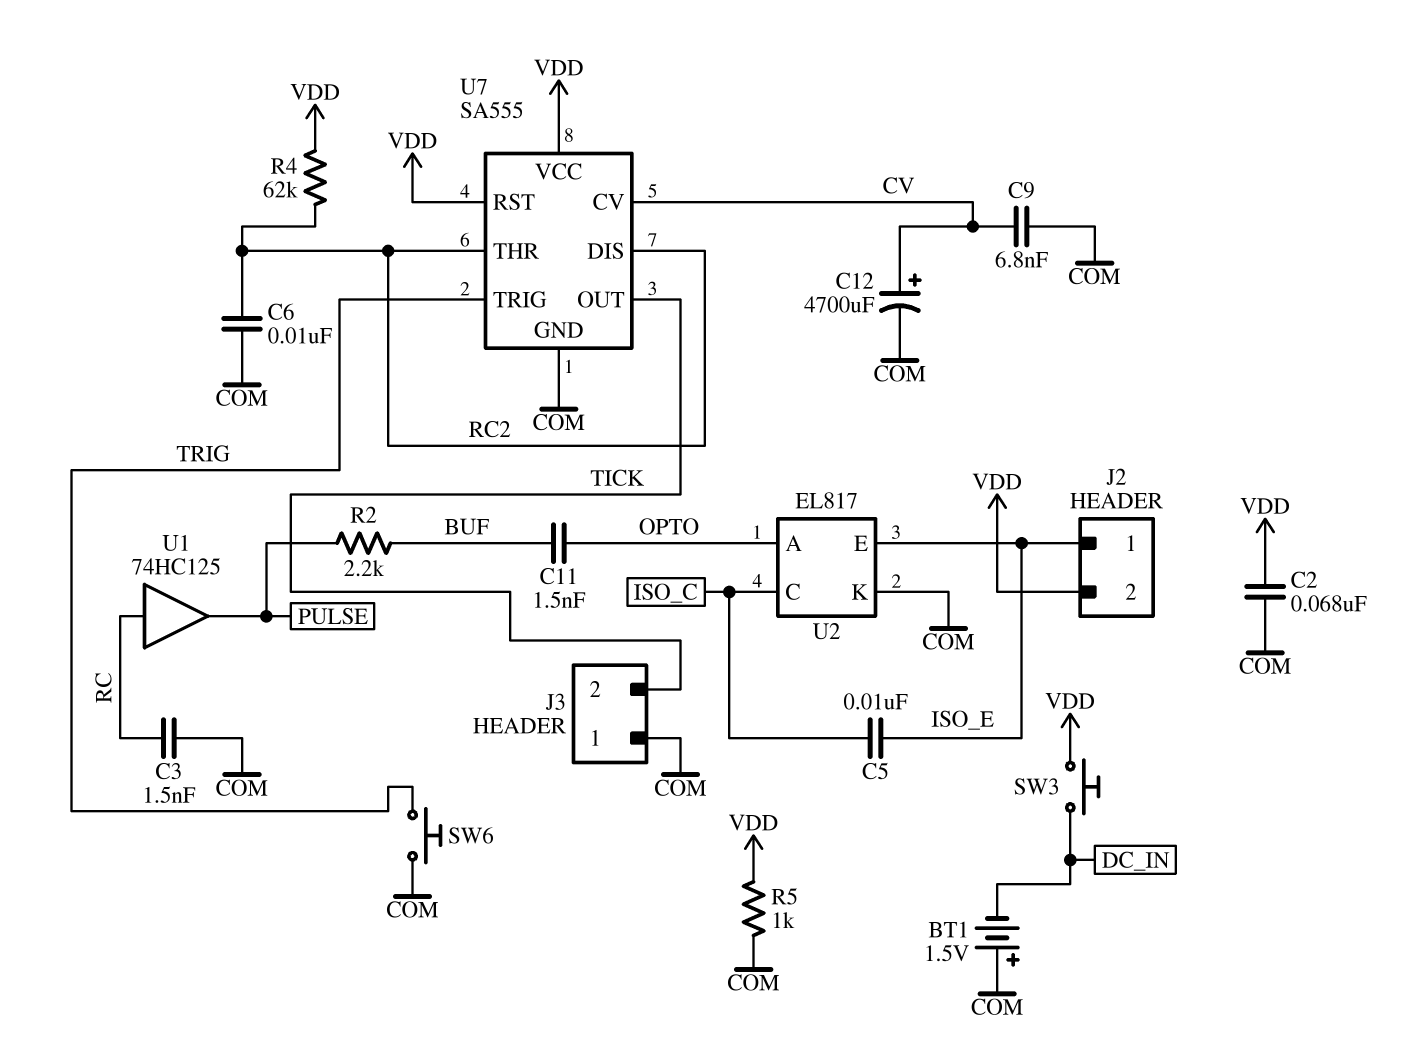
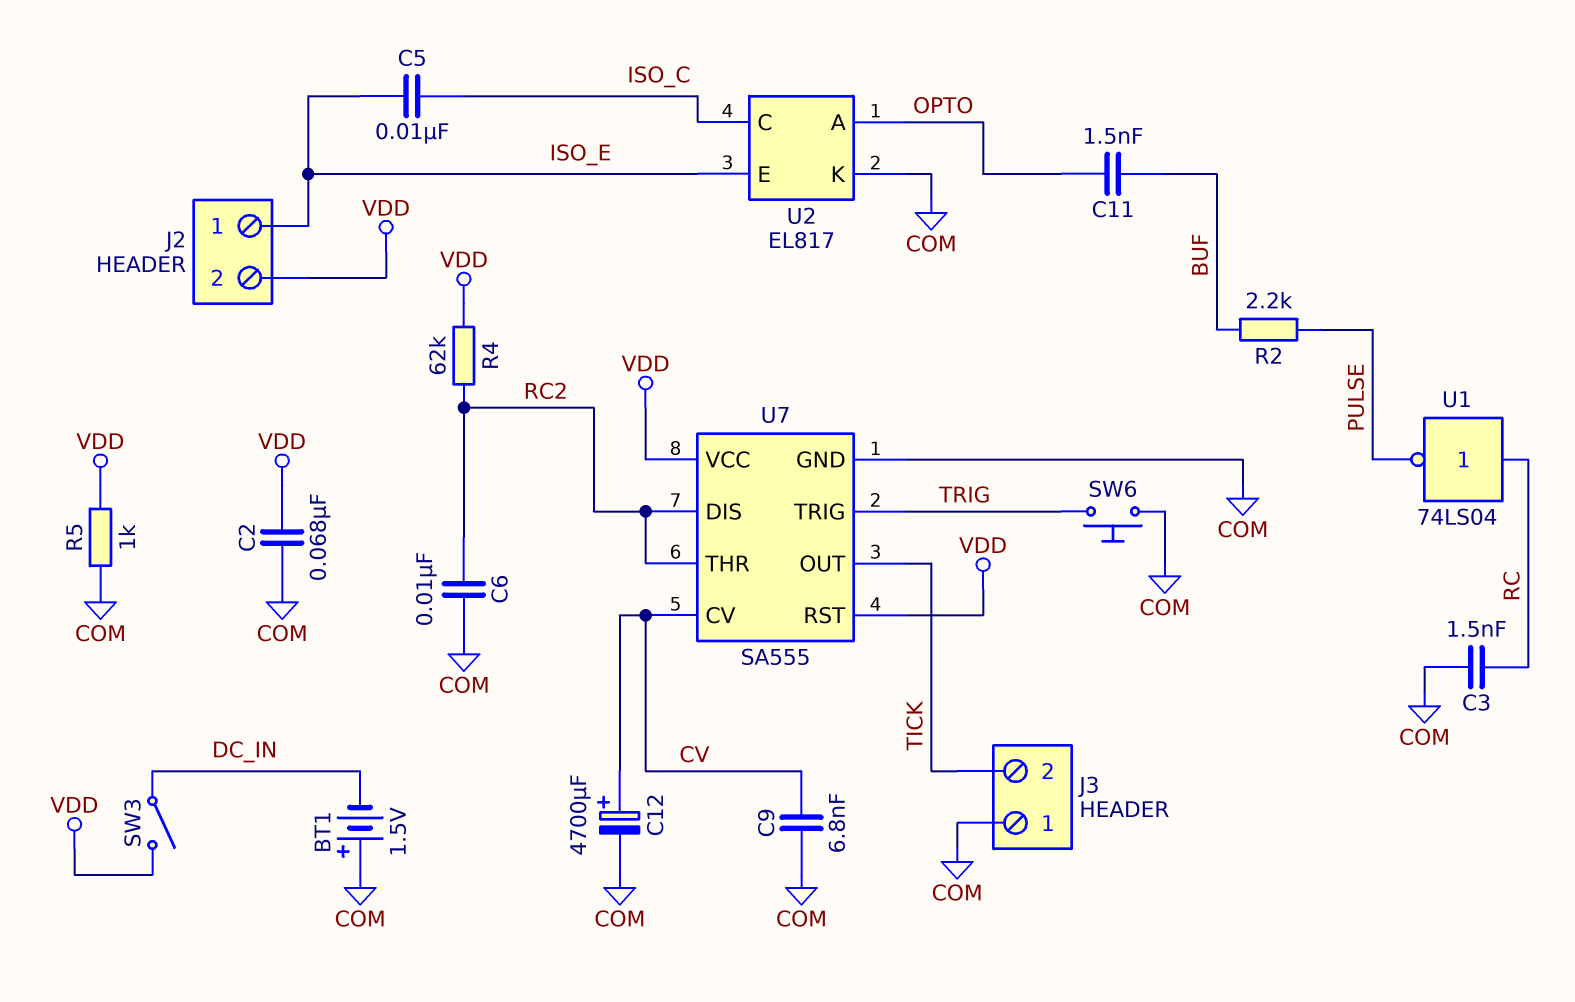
SW3: button (DC_IN, VDD) -> switch (DC_IN, VDD)
U1: buffer 74HC125 (in RC, out PULSE) -> NOT 74LS04 (in RC, out PULSE)

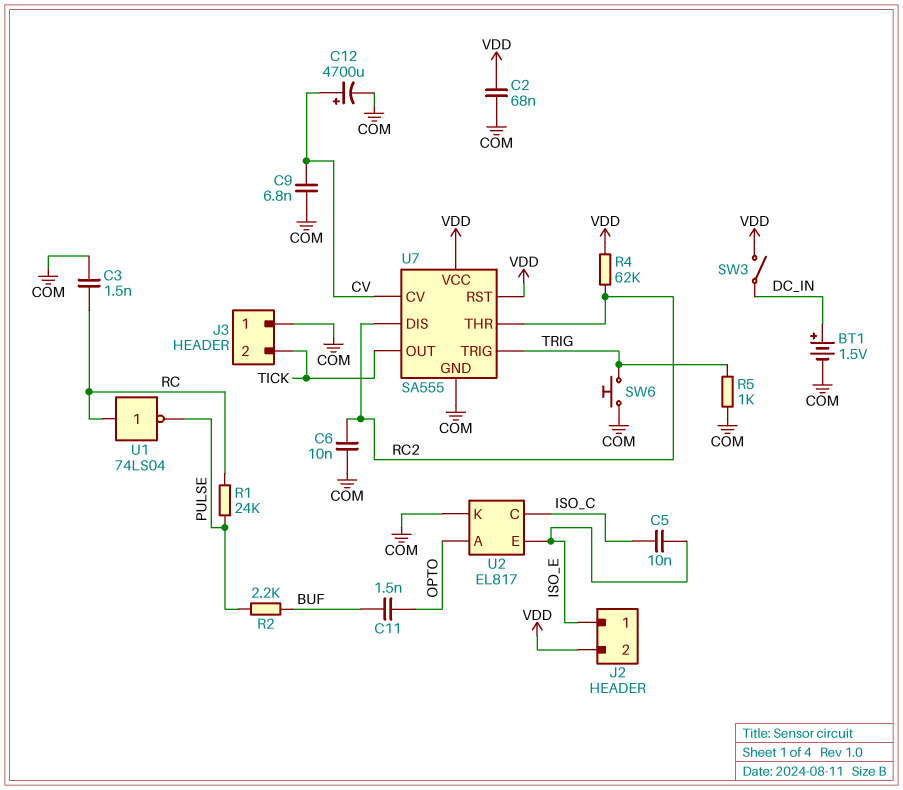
BT1: 1.5V (plus COM, minus DC_IN) -> 1.5V (plus DC_IN, minus COM)
R1: none -> 24k (PULSE, RC)
R5: 1k (COM, VDD) -> 1k (COM, TRIG)

